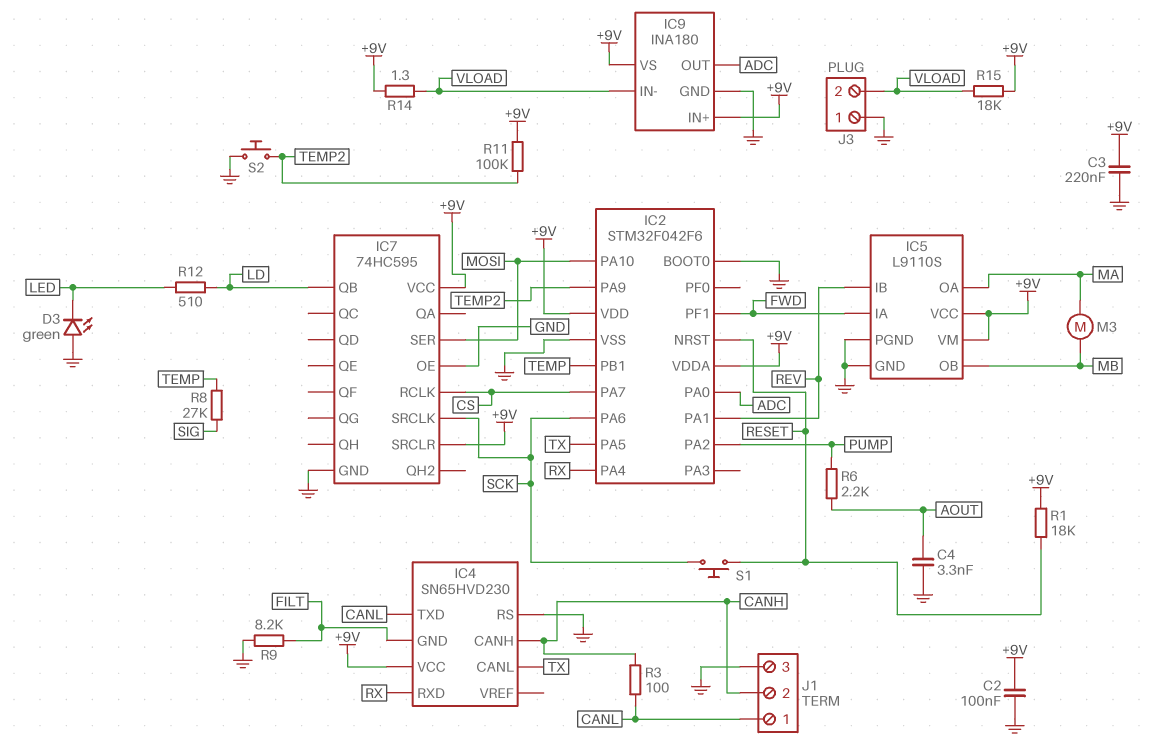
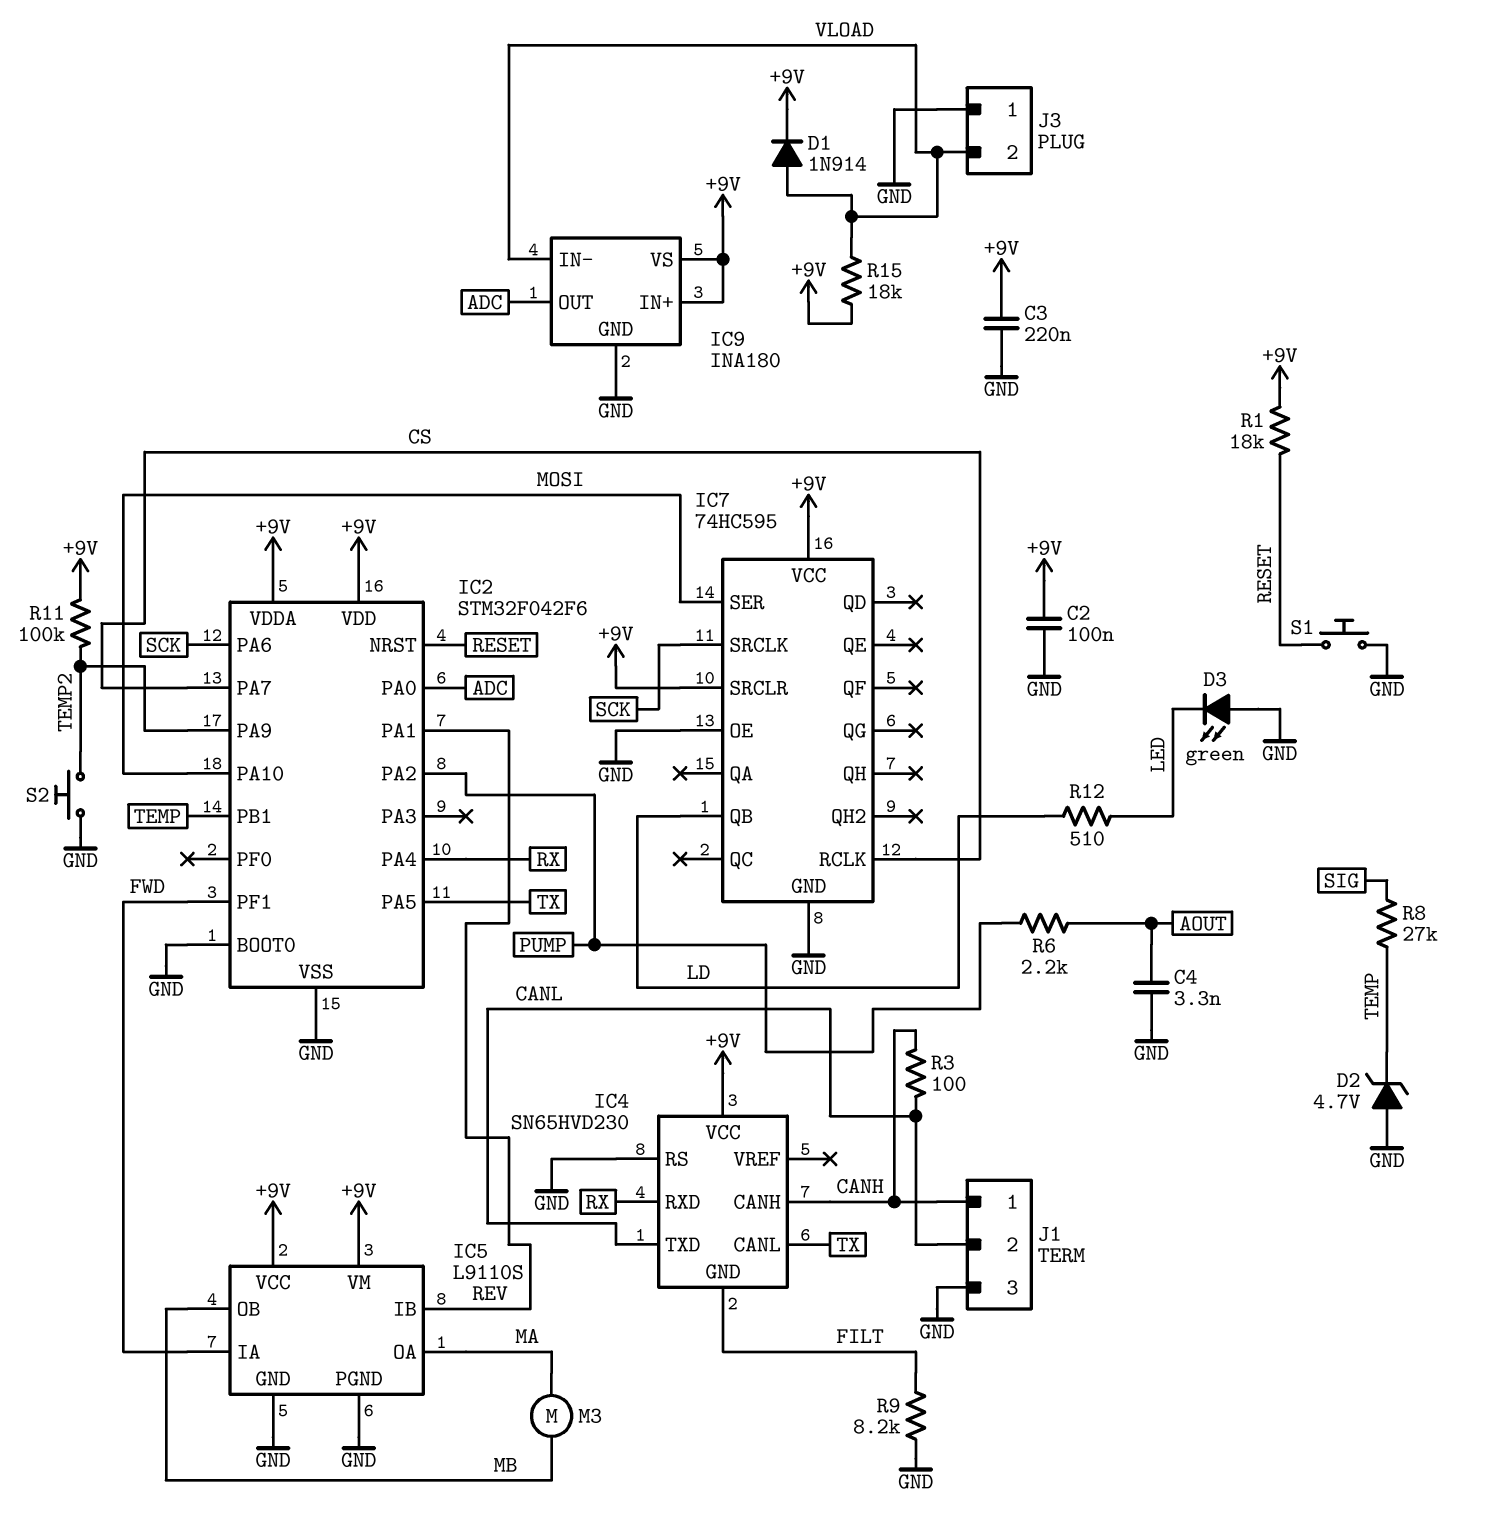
D1: none -> diode 1N914 (A VLOAD, K +9V)
D2: none -> zener 4.7V (A GND, K TEMP)
J1 pin 1: CANL -> CANH
J1 pin 2: CANH -> CANL
R14: 1.3 (+9V, VLOAD) -> none
S1: button (RESET, SCK) -> button (GND, RESET)

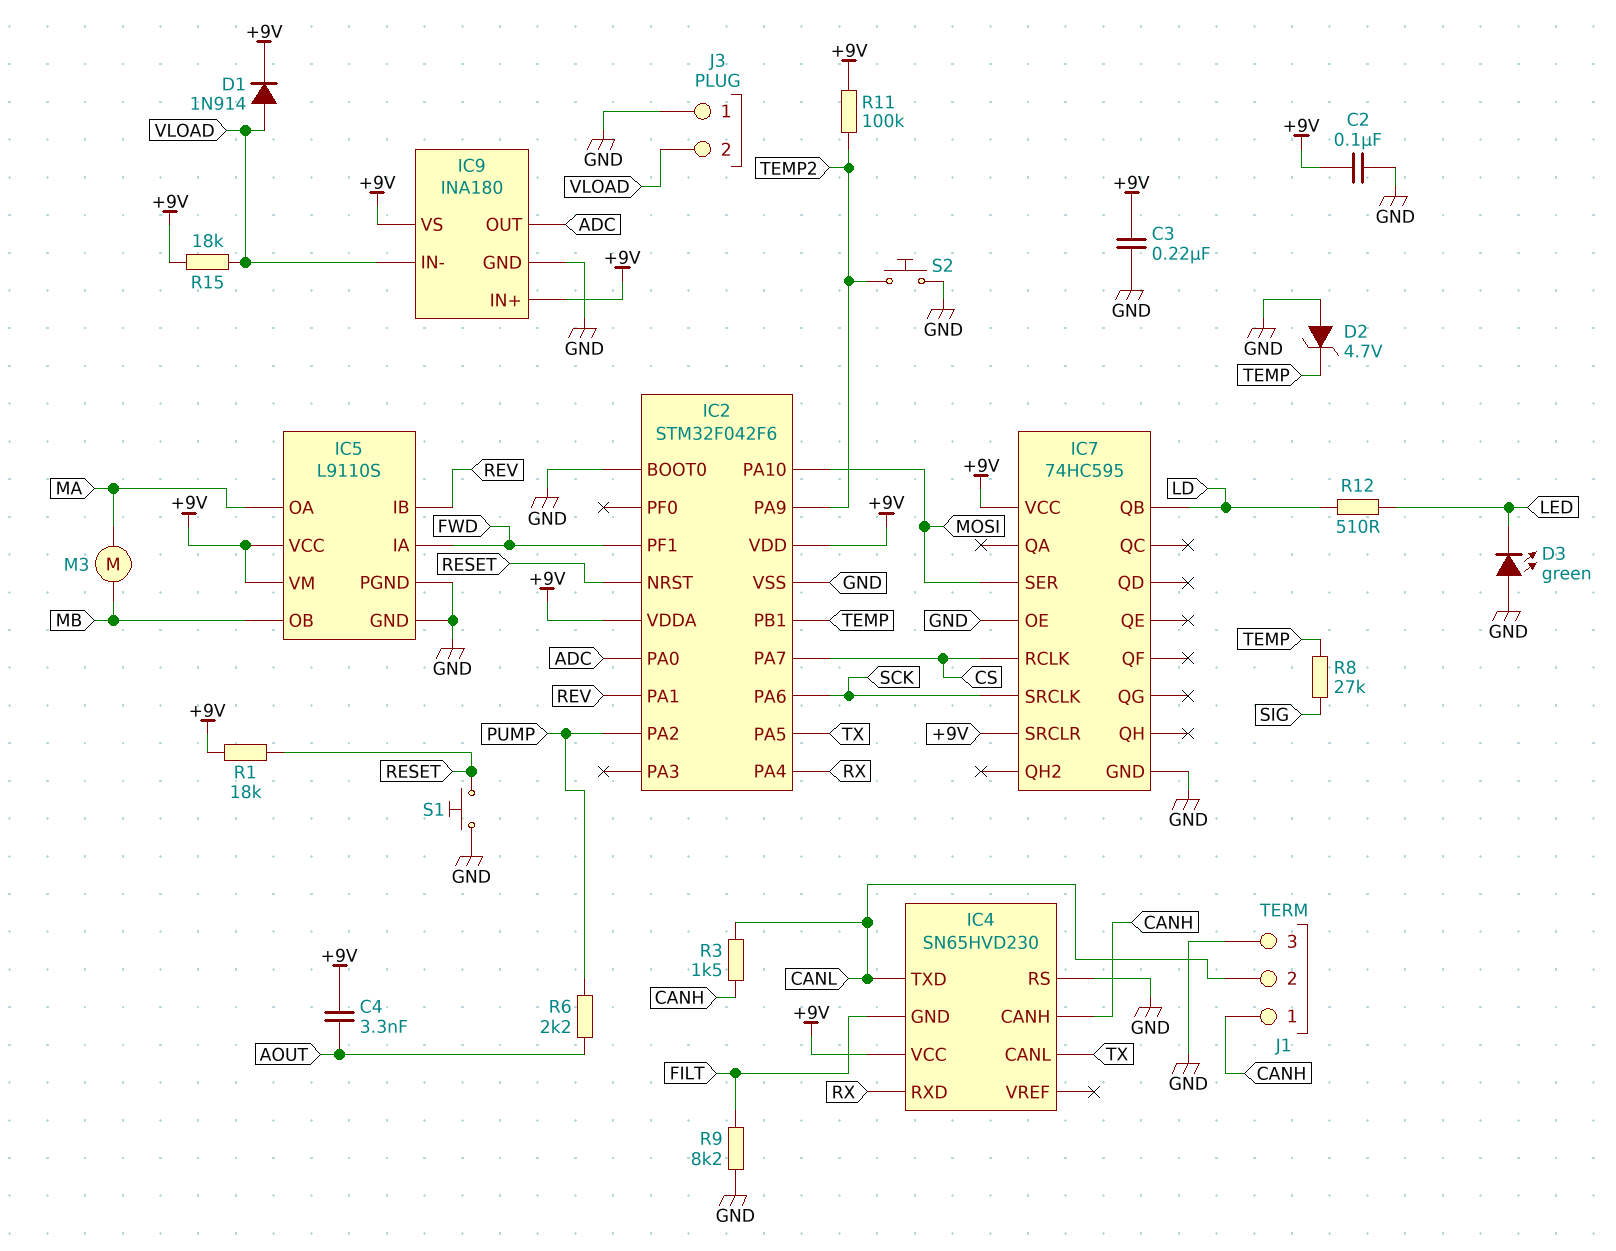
C4: 3.3nF (AOUT, GND) -> 3.3nF (+9V, AOUT)
R3: 100 (CANH, CANL) -> 1.5k (CANH, CANL)

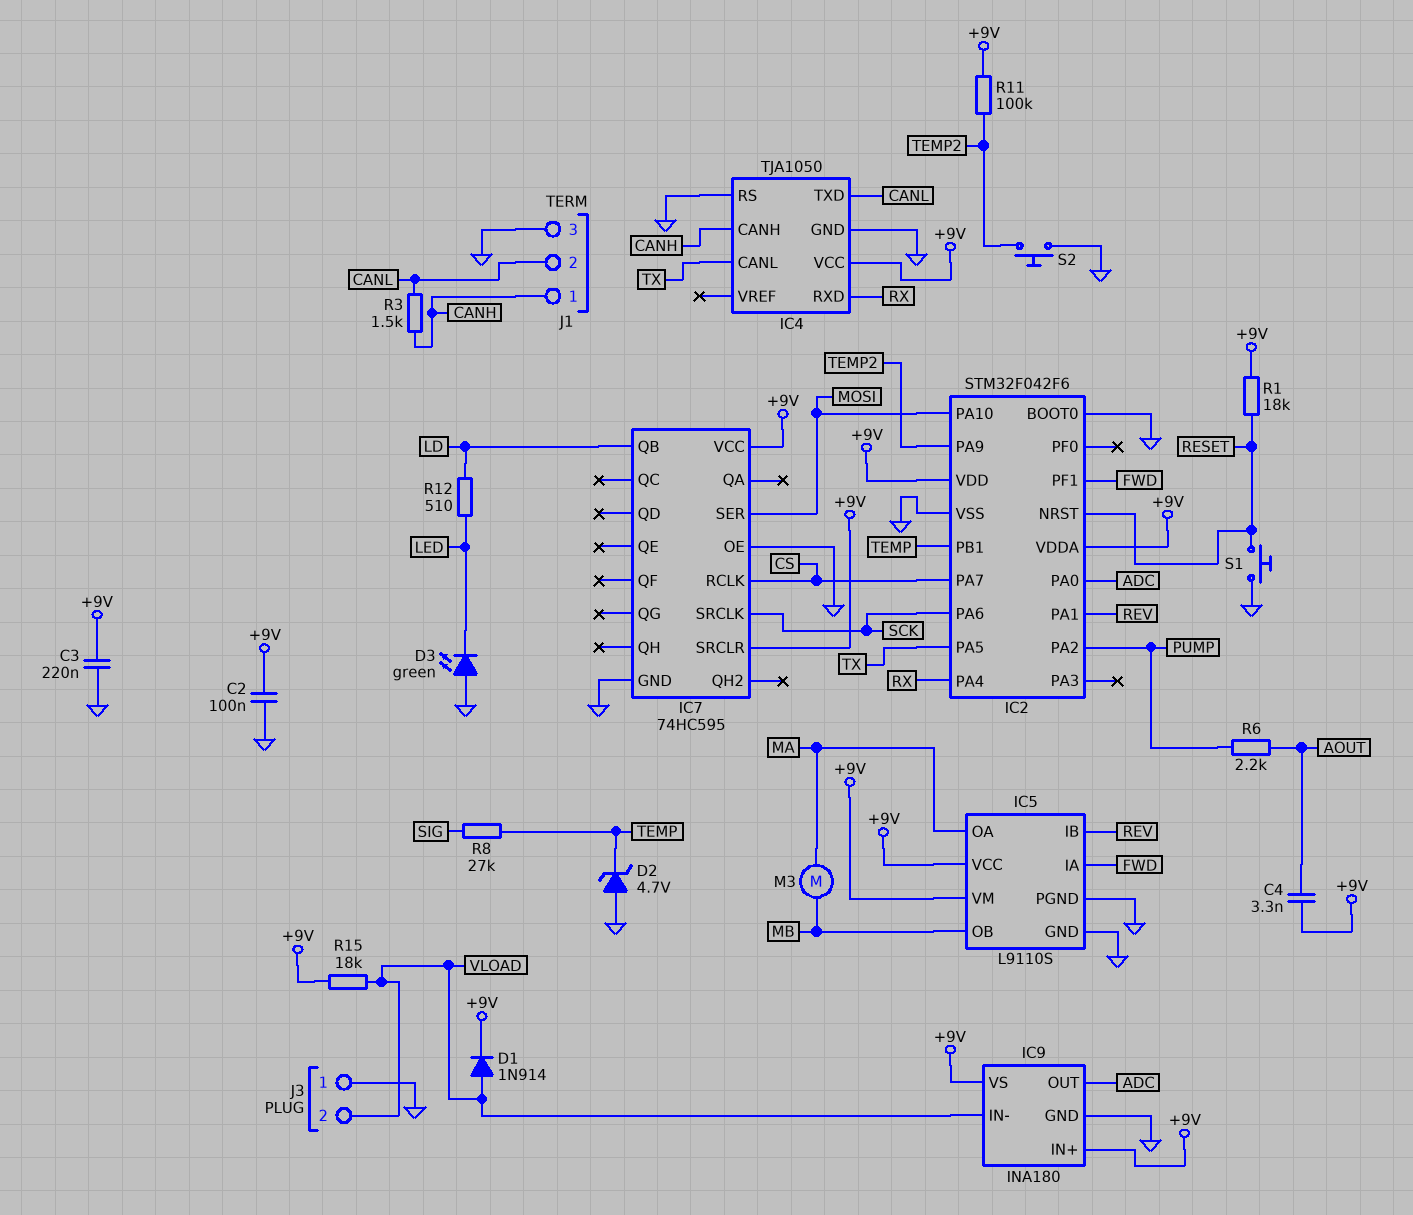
IC4: SN65HVD230 -> TJA1050
IC4 pin GND: FILT -> GND
R9: 8.2k (FILT, GND) -> none

